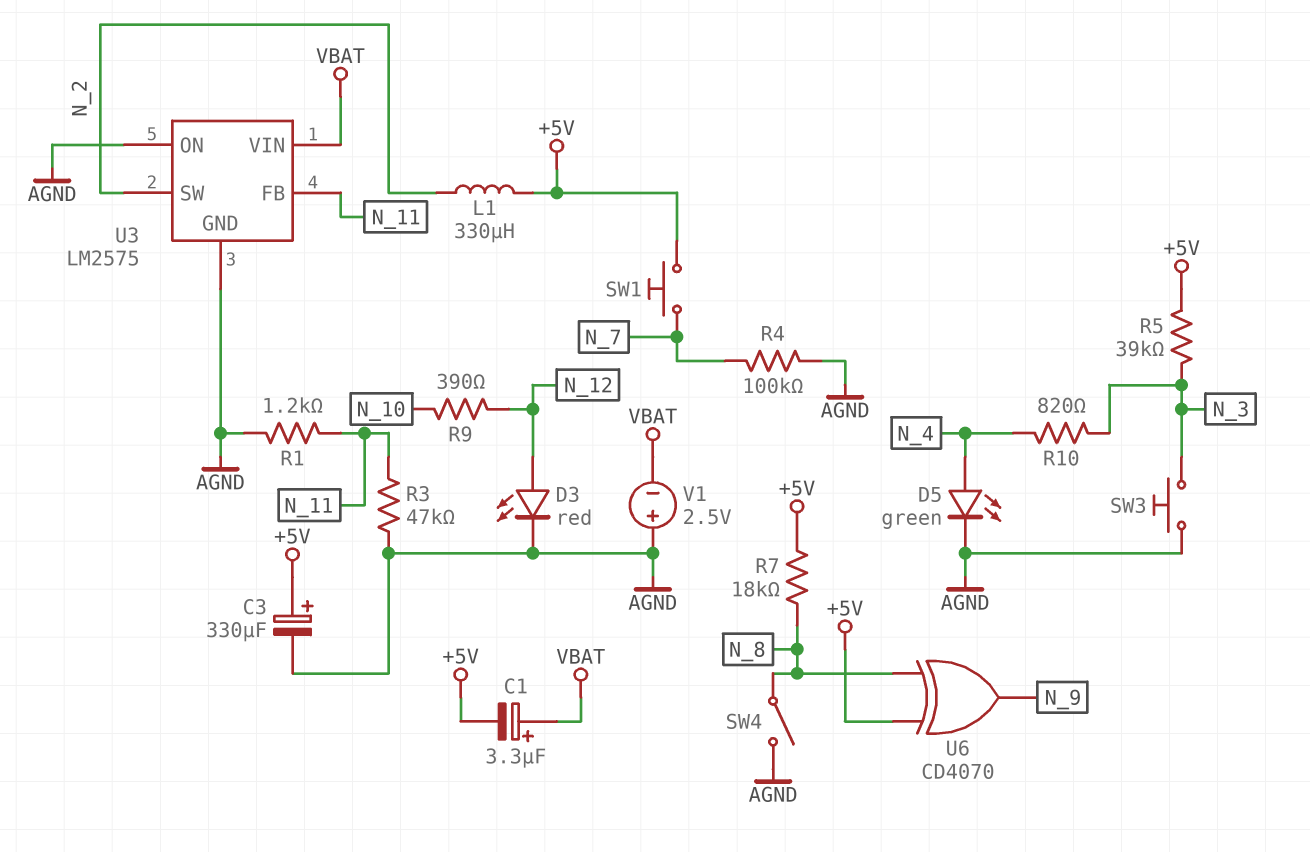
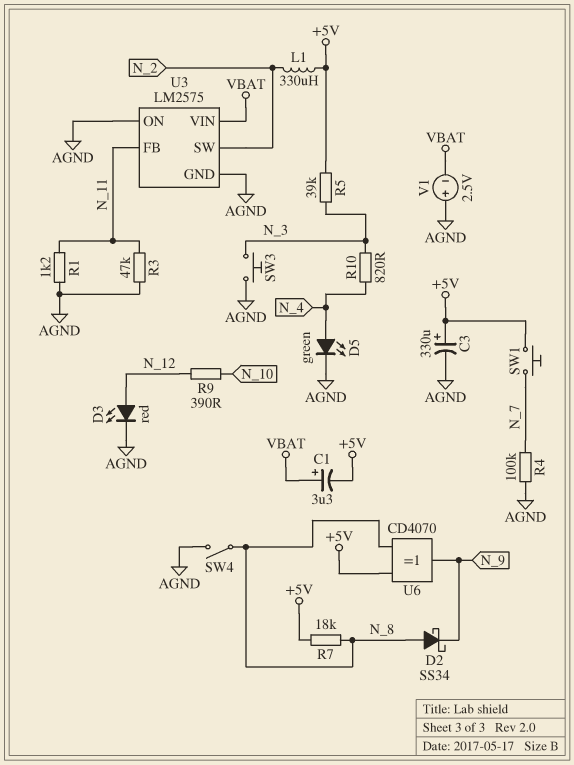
D2: none -> schottky SS34 (A N_8, K N_9)

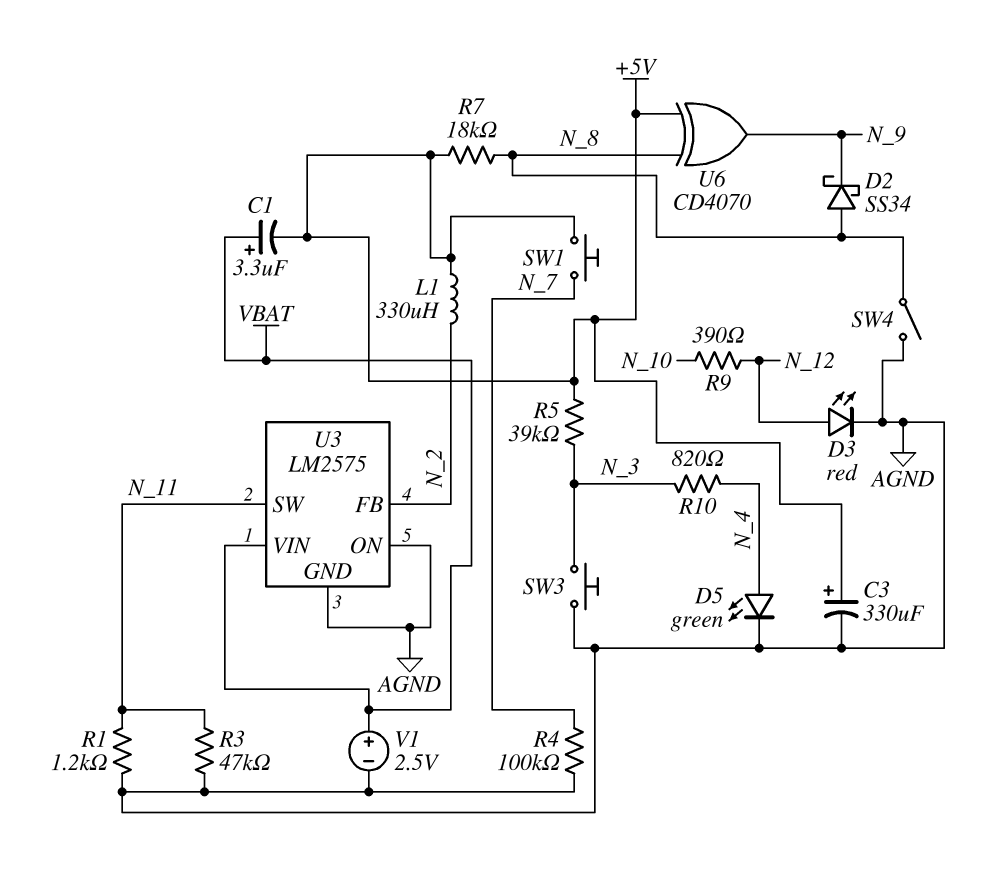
U3 pin FB: N_11 -> N_2
U3 pin SW: N_2 -> N_11
V1: 2.5V (plus AGND, minus VBAT) -> 2.5V (plus VBAT, minus AGND)

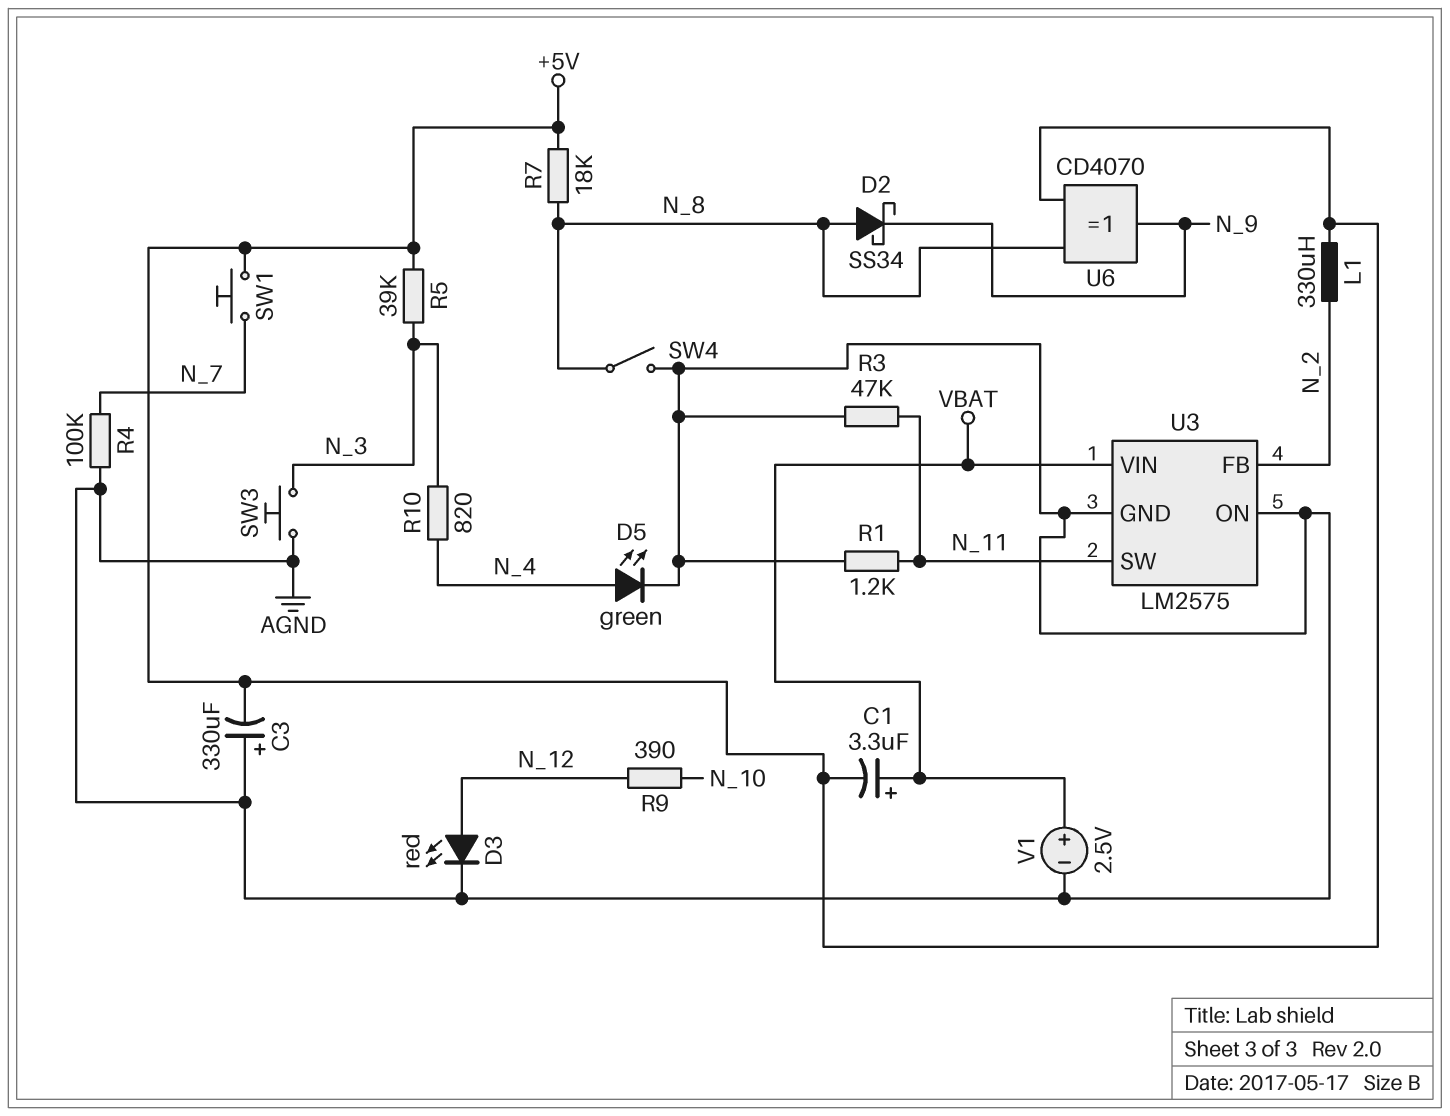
C3: 330uF (plus +5V, minus AGND) -> 330uF (plus AGND, minus +5V)

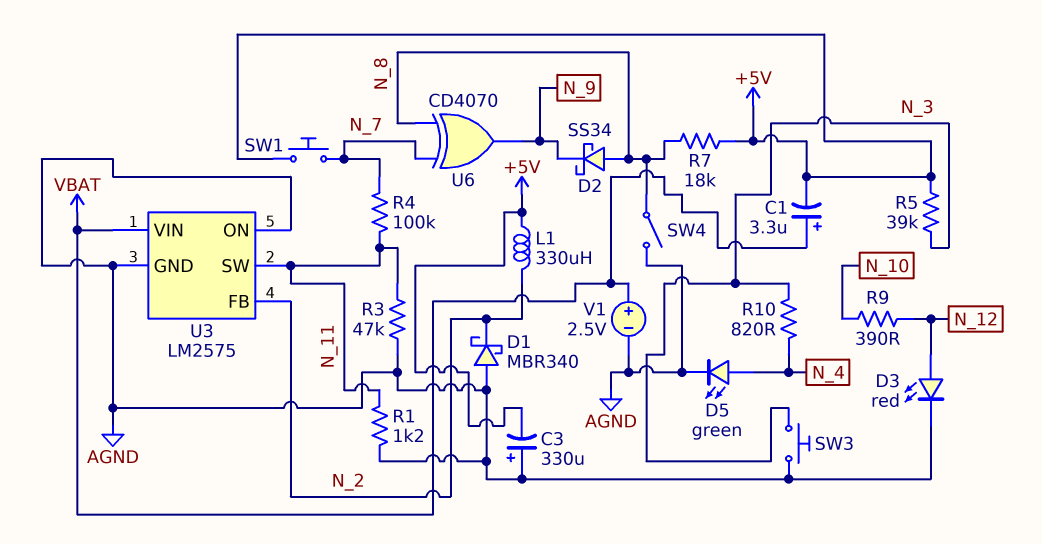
D1: none -> schottky MBR340 (A AGND, K N_2)
R4: 100k (AGND, N_7) -> 100k (N_7, N_11)
U6: XOR CD4070 (in +5V, in N_8, out N_9) -> XOR CD4070 (in N_7, in N_8, out N_9)

